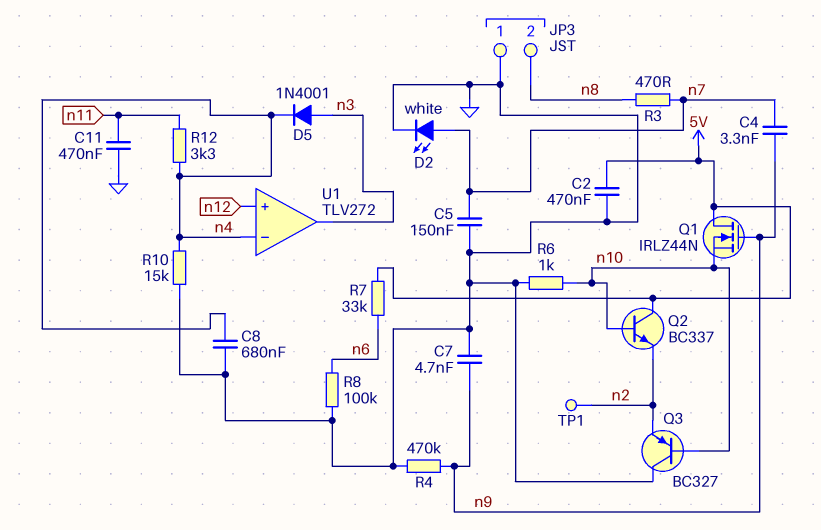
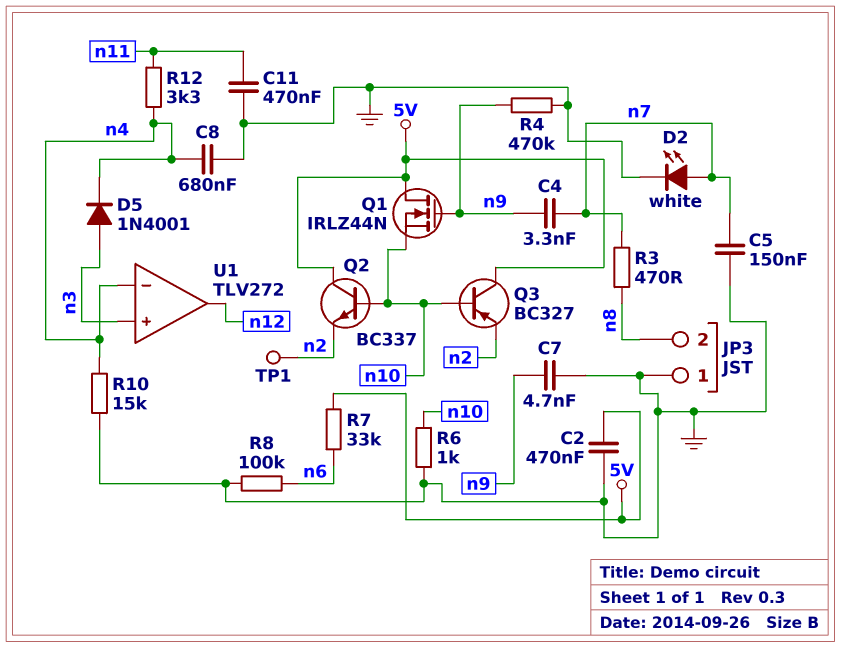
Q3: PNP BC327 (B n10, C GND, E n2) -> PNP BC327 (B n10, C 5V, E n2)
U1 pin in+: n12 -> n3
U1 pin out: n3 -> n12

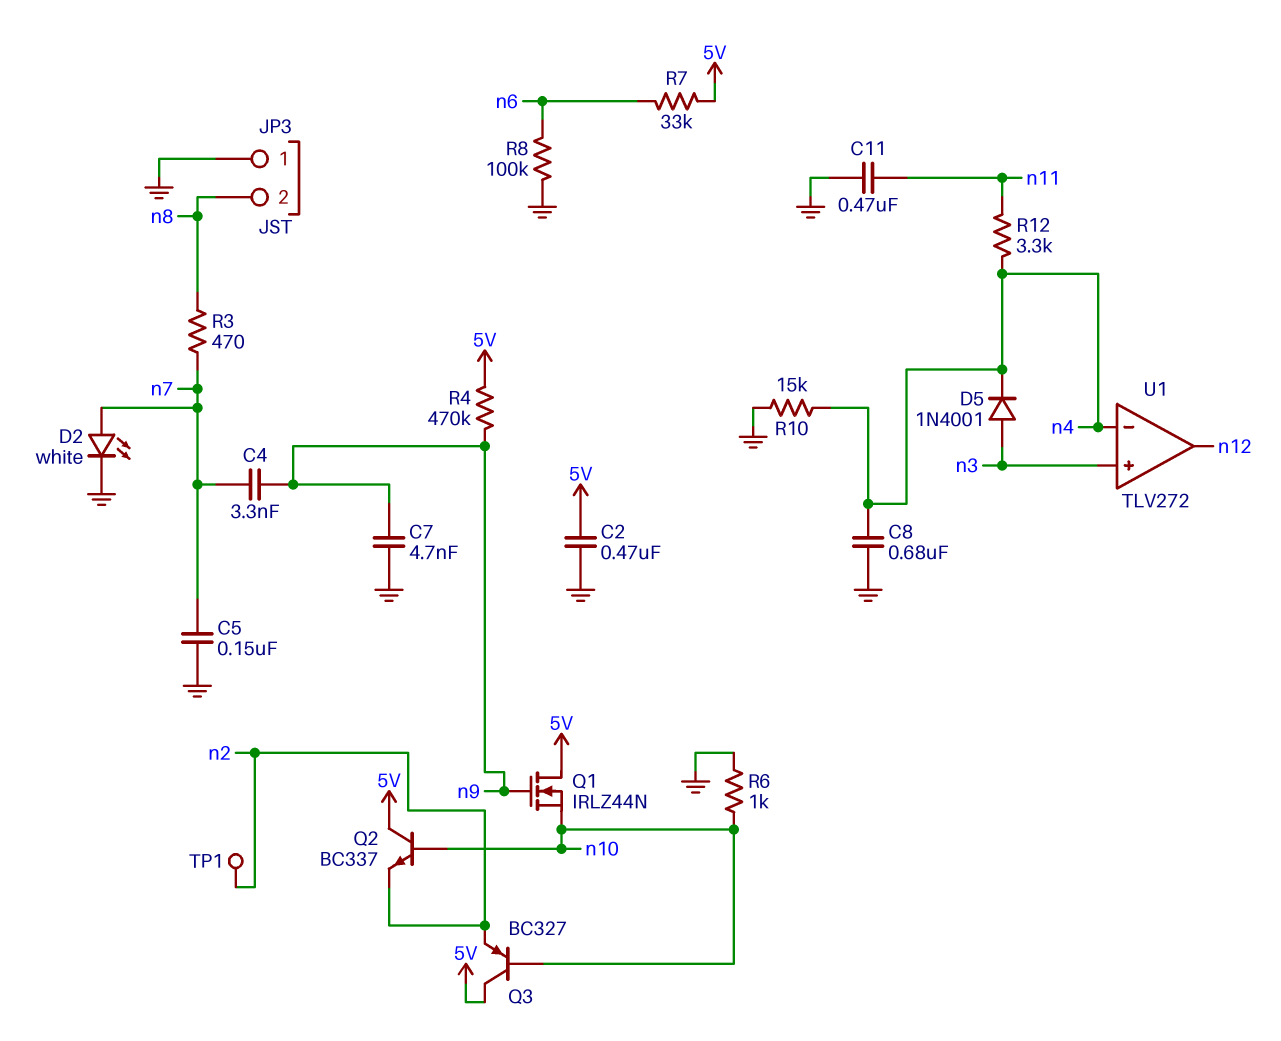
R4: 470k (GND, n9) -> 470k (5V, n9)

